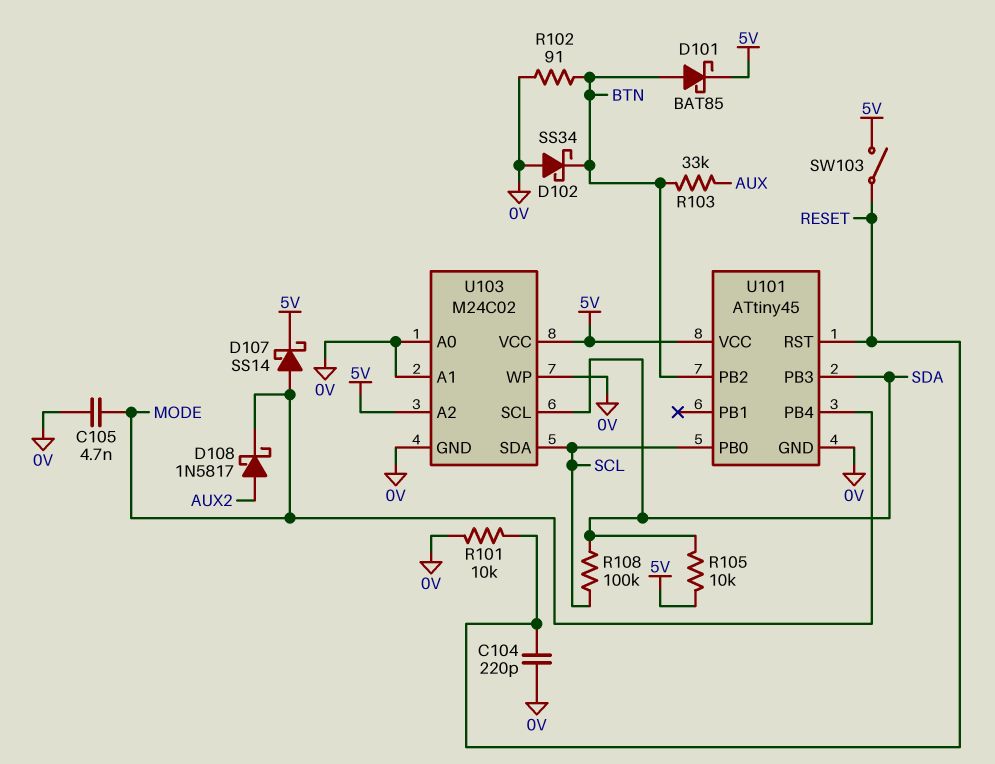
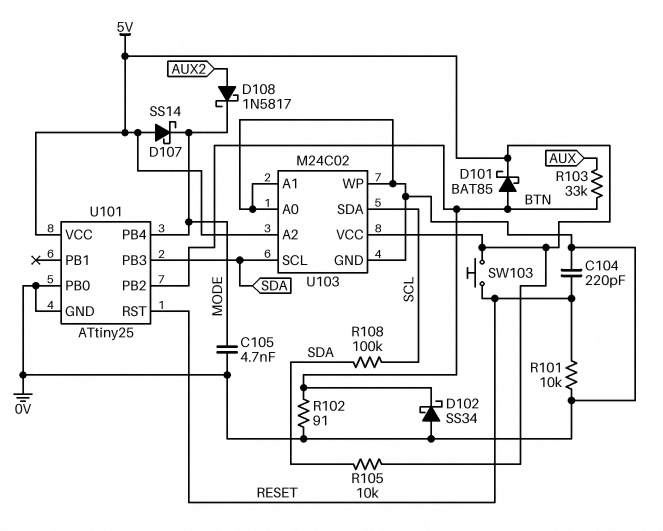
D107: schottky SS14 (A MODE, K 5V) -> schottky SS14 (A 5V, K MODE)
SW103: switch (5V, RESET) -> button (5V, RESET)
U101: ATtiny45 -> ATtiny25
U101 pin PB0: SCL -> 0V

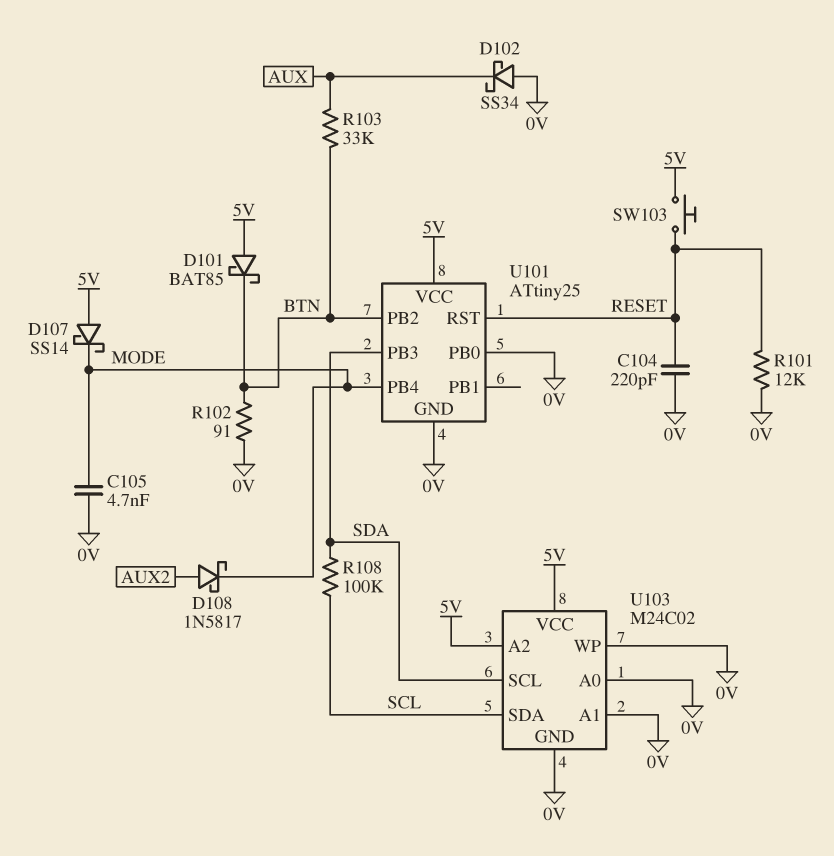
D101: schottky BAT85 (A BTN, K 5V) -> schottky BAT85 (A 5V, K BTN)
D102: schottky SS34 (A 0V, K BTN) -> schottky SS34 (A 0V, K AUX)
R101: 10k (0V, RESET) -> 12k (0V, RESET)
R105: 10k (5V, SDA) -> none

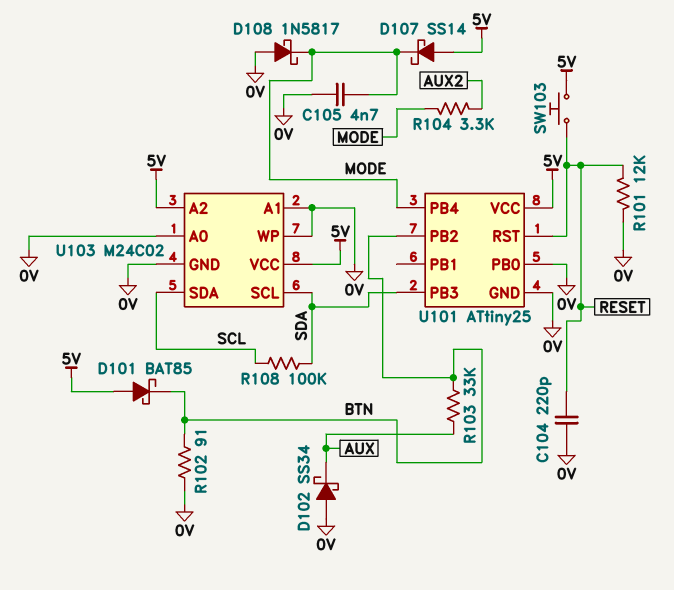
D108: schottky 1N5817 (A AUX2, K MODE) -> schottky 1N5817 (A 0V, K MODE)
R104: none -> 3.3k (AUX2, MODE)

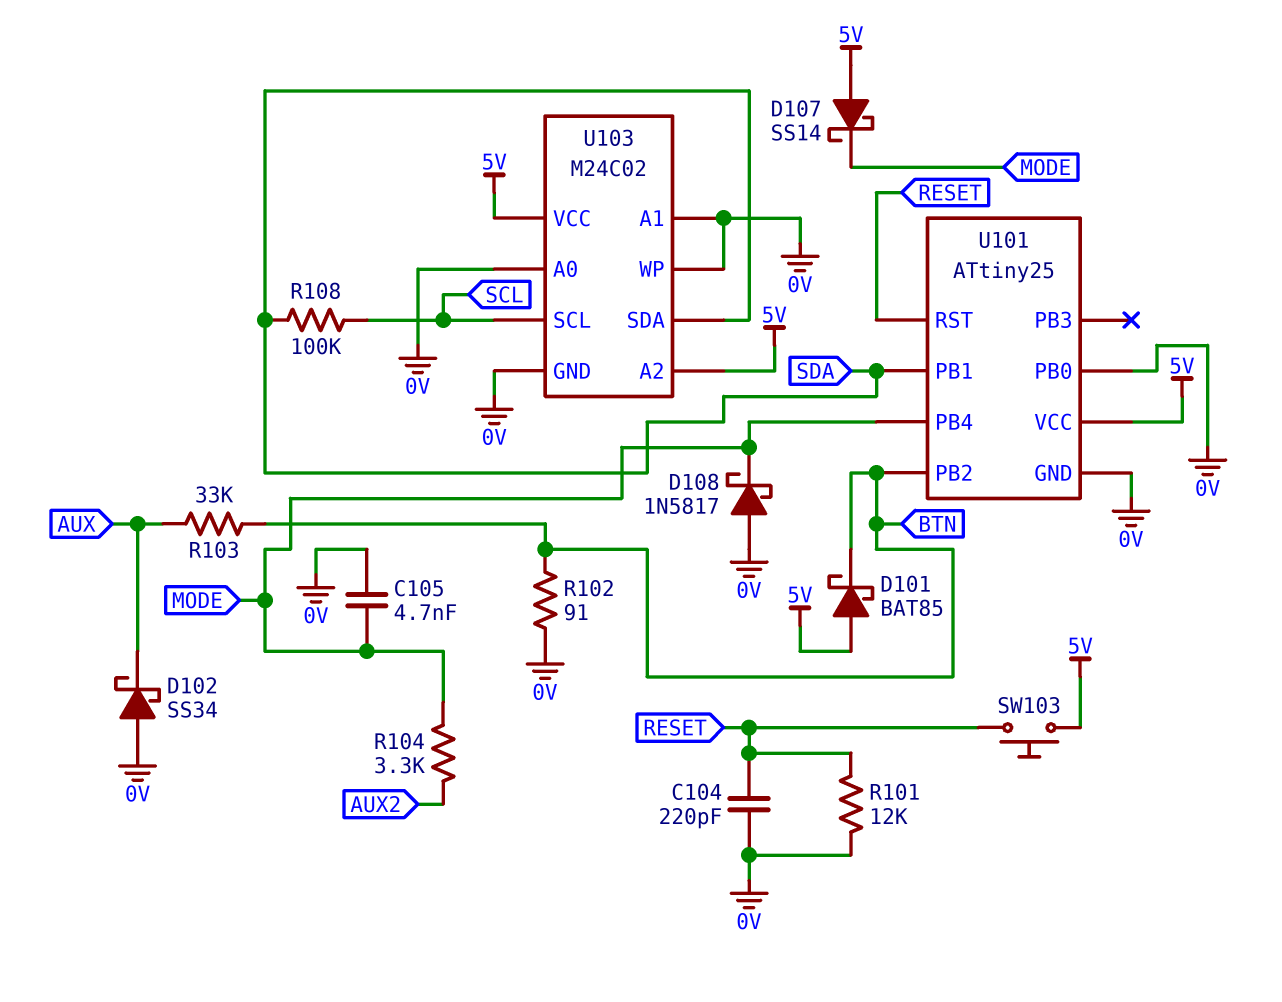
U101 pin PB1: none -> SDA
U101 pin PB3: SDA -> none
U103 pin SCL: SDA -> SCL
U103 pin SDA: SCL -> SDA

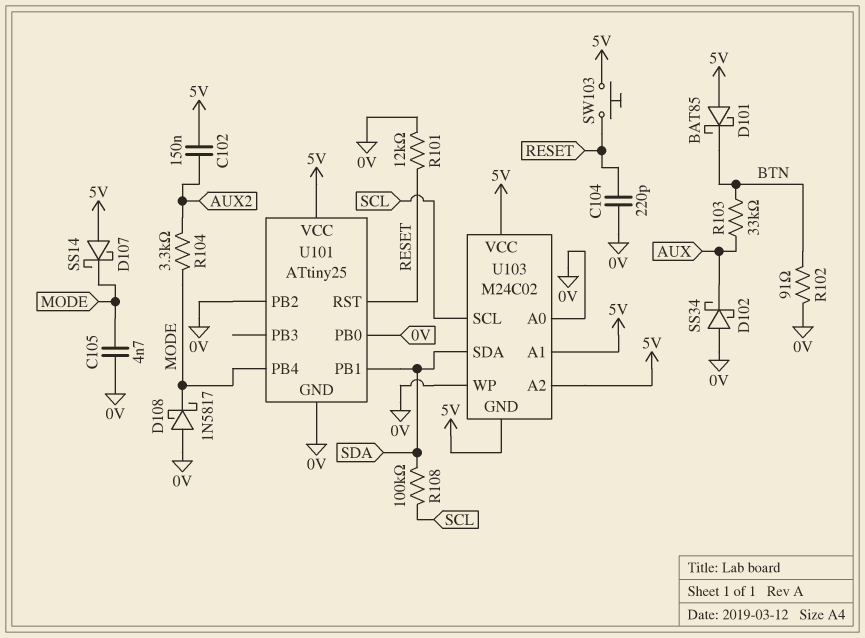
C102: none -> 150nF (5V, AUX2)
U101 pin PB2: BTN -> 0V
U103 pin A1: 0V -> 5V
U103 pin GND: 0V -> 5V

